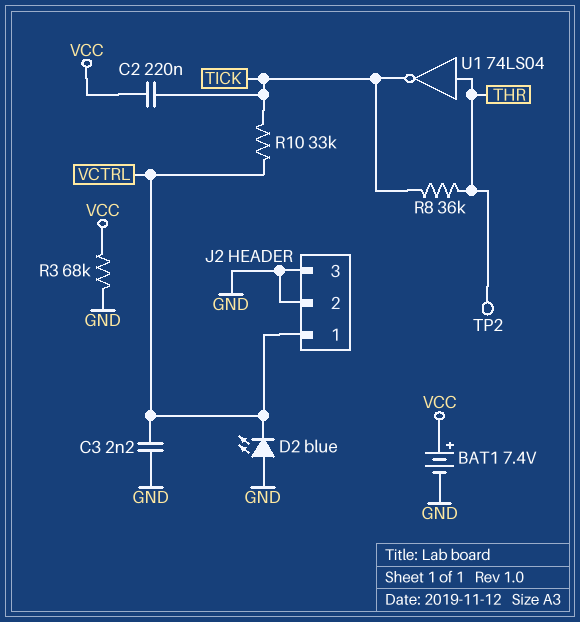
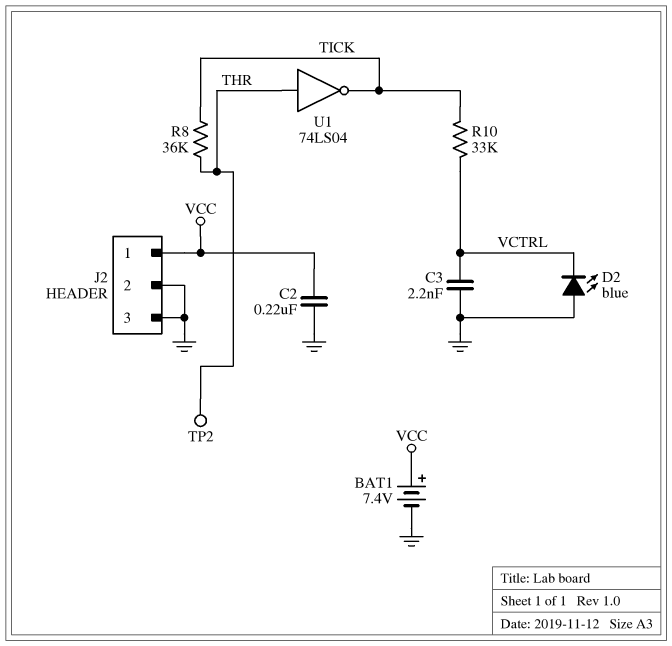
C2: 220nF (TICK, VCC) -> 220nF (GND, VCC)
J2 pin 1: VCTRL -> VCC
R3: 68k (GND, VCC) -> none

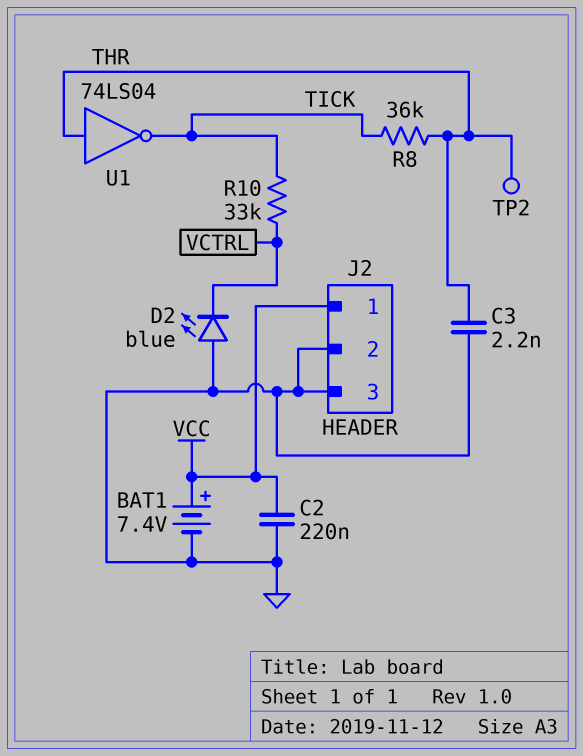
C3: 2.2nF (GND, VCTRL) -> 2.2nF (GND, THR)

